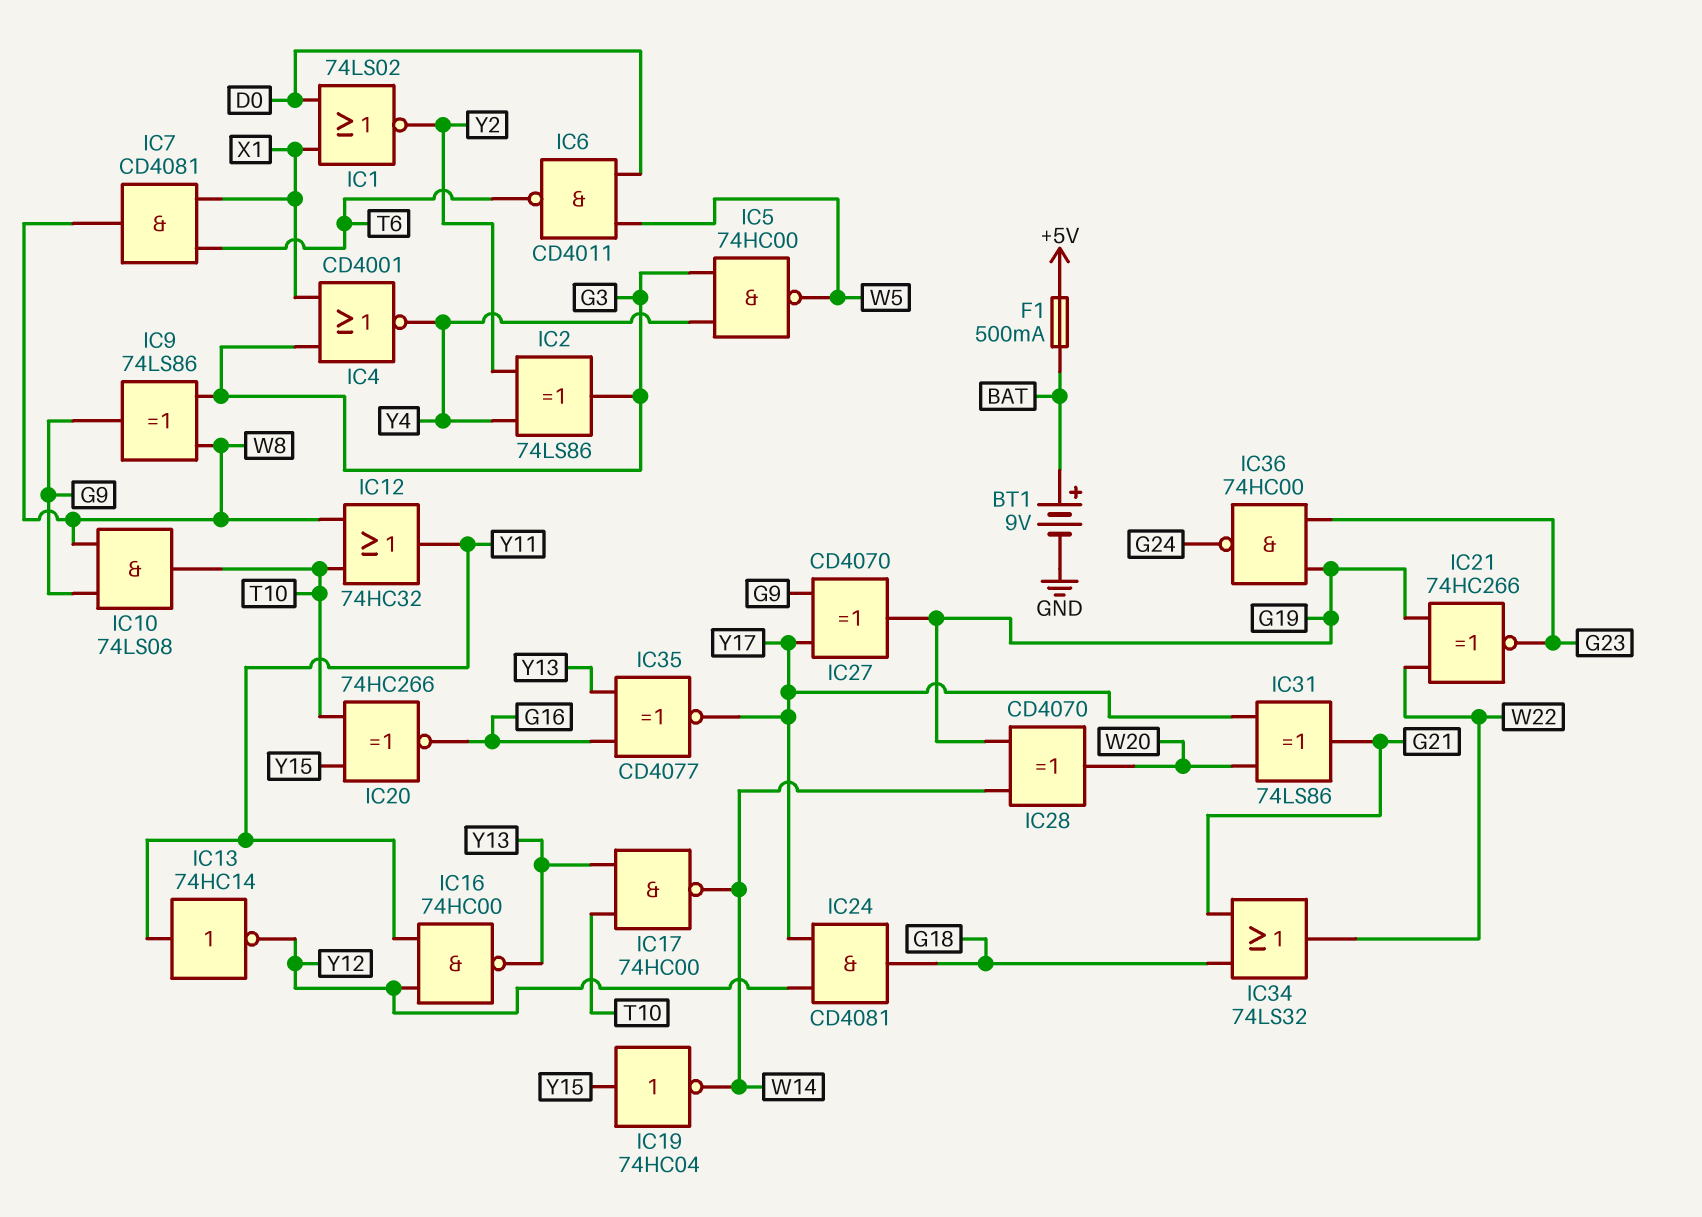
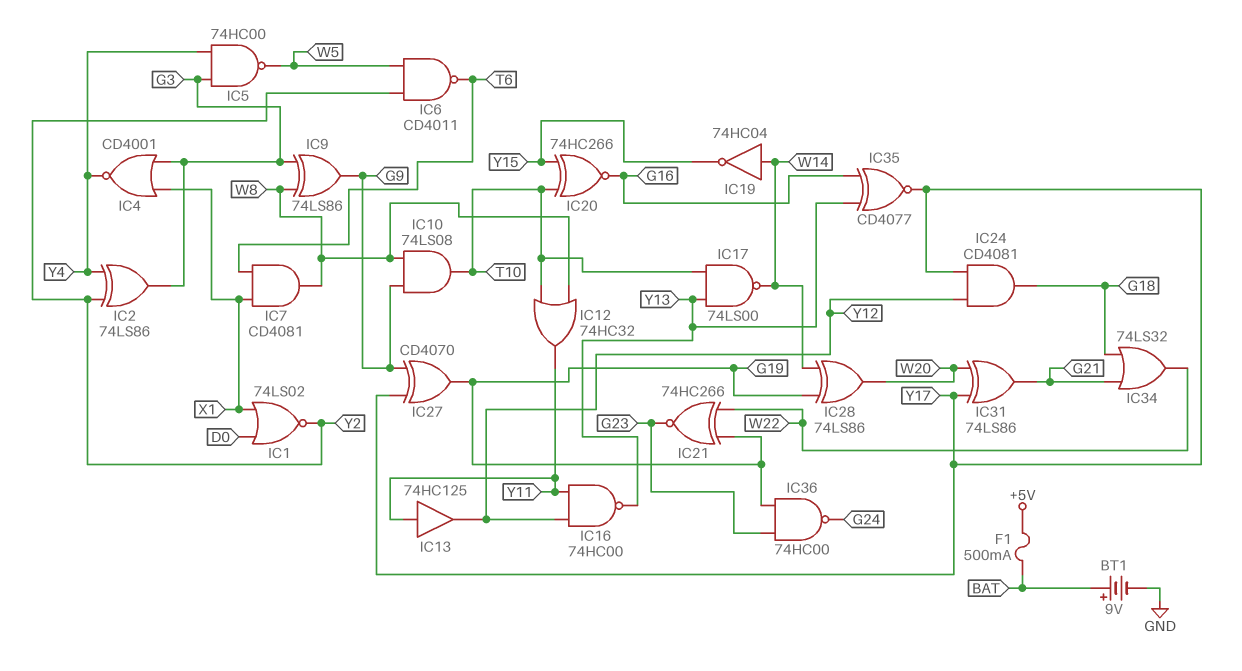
IC6: NAND CD4011 (in D0, in W5, out T6) -> NAND CD4011 (in W5, in Y2, out T6)
IC13: NOT 74HC14 (in Y11, out Y12) -> buffer 74HC125 (in Y11, out Y12)
IC17: NAND 74HC00 (in T10, in Y13, out W14) -> NAND 74LS00 (in T10, in Y13, out W14)
IC19: NOT 74HC04 (in Y15, out W14) -> NOT 74HC04 (in W14, out Y15)
IC28: XOR CD4070 (in G19, in W14, out W20) -> XOR 74LS86 (in G19, in W14, out W20)

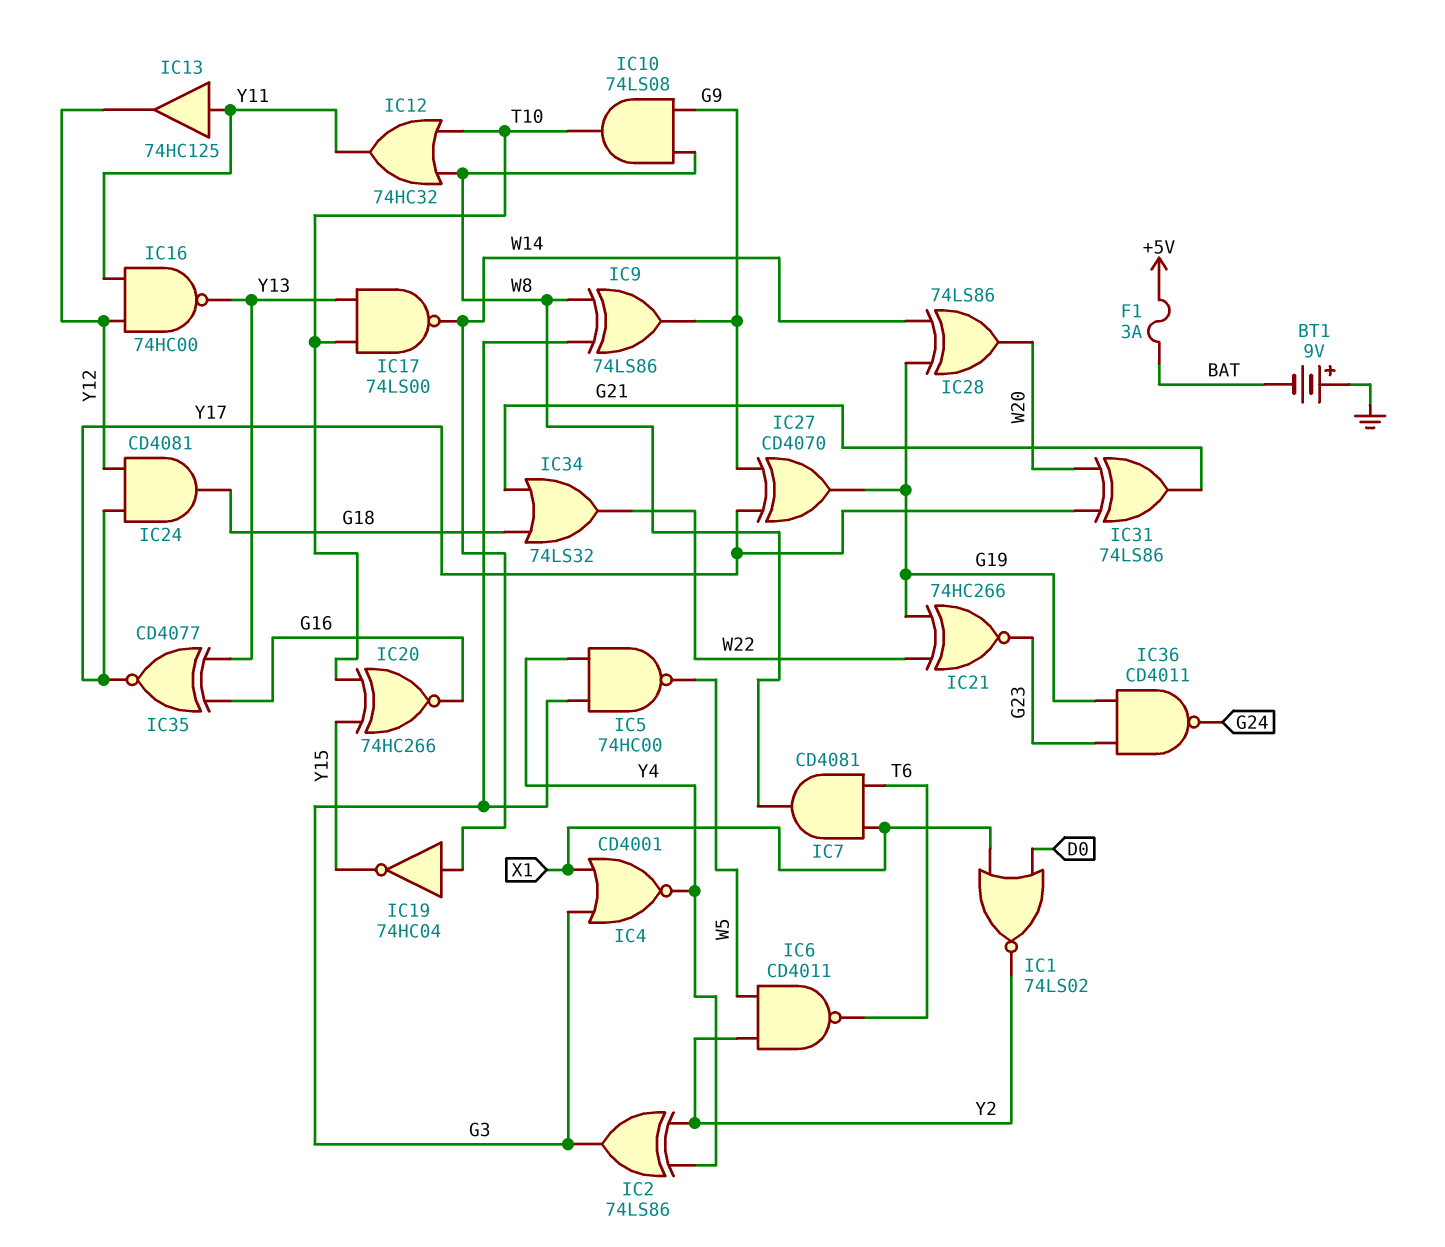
BT1: 9V (plus BAT, minus GND) -> 9V (plus GND, minus BAT)
F1: 500mA (+5V, BAT) -> 3A (+5V, BAT)
IC36: NAND 74HC00 (in G19, in G23, out G24) -> NAND CD4011 (in G19, in G23, out G24)

